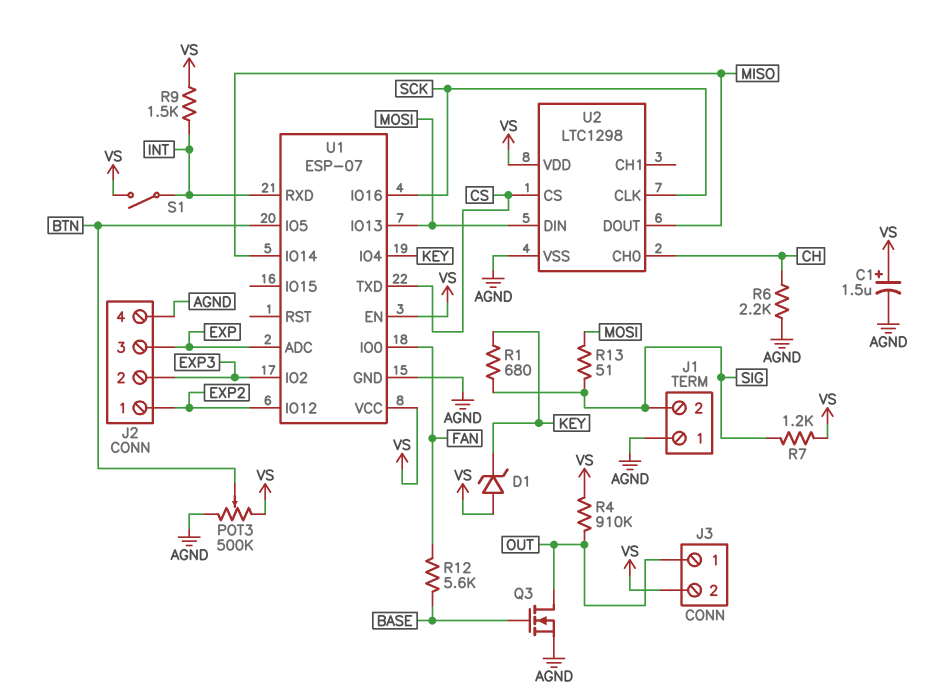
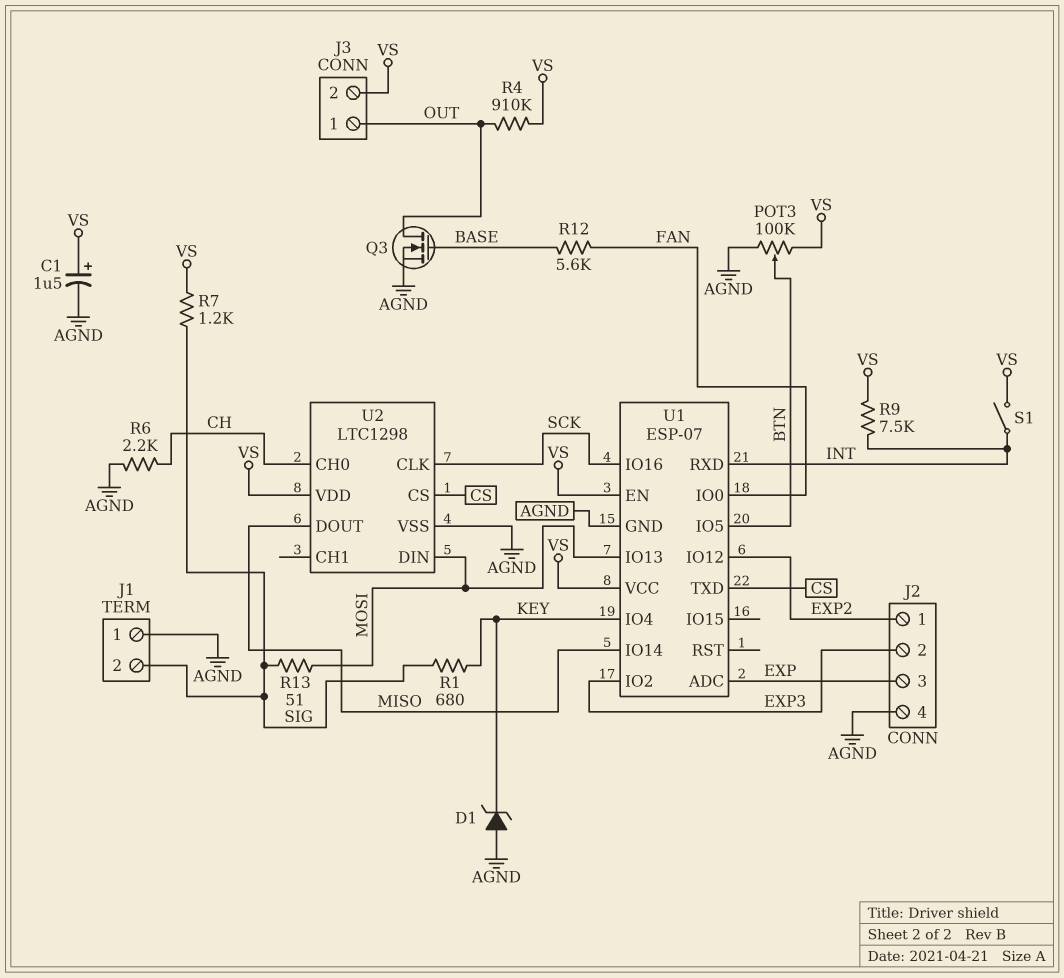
D1: zener (A VS, K KEY) -> zener (A AGND, K KEY)
POT3: 500k (AGND, VS, wiper BTN) -> 100k (AGND, VS, wiper BTN)
R9: 1.5k (INT, VS) -> 7.5k (INT, VS)

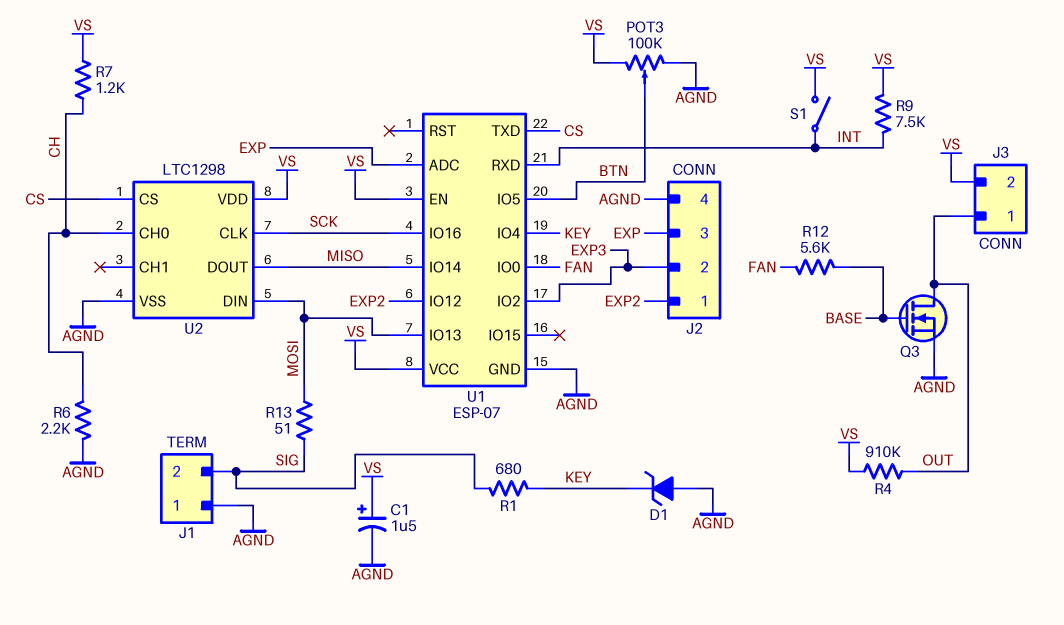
R7: 1.2k (SIG, VS) -> 1.2k (CH, VS)

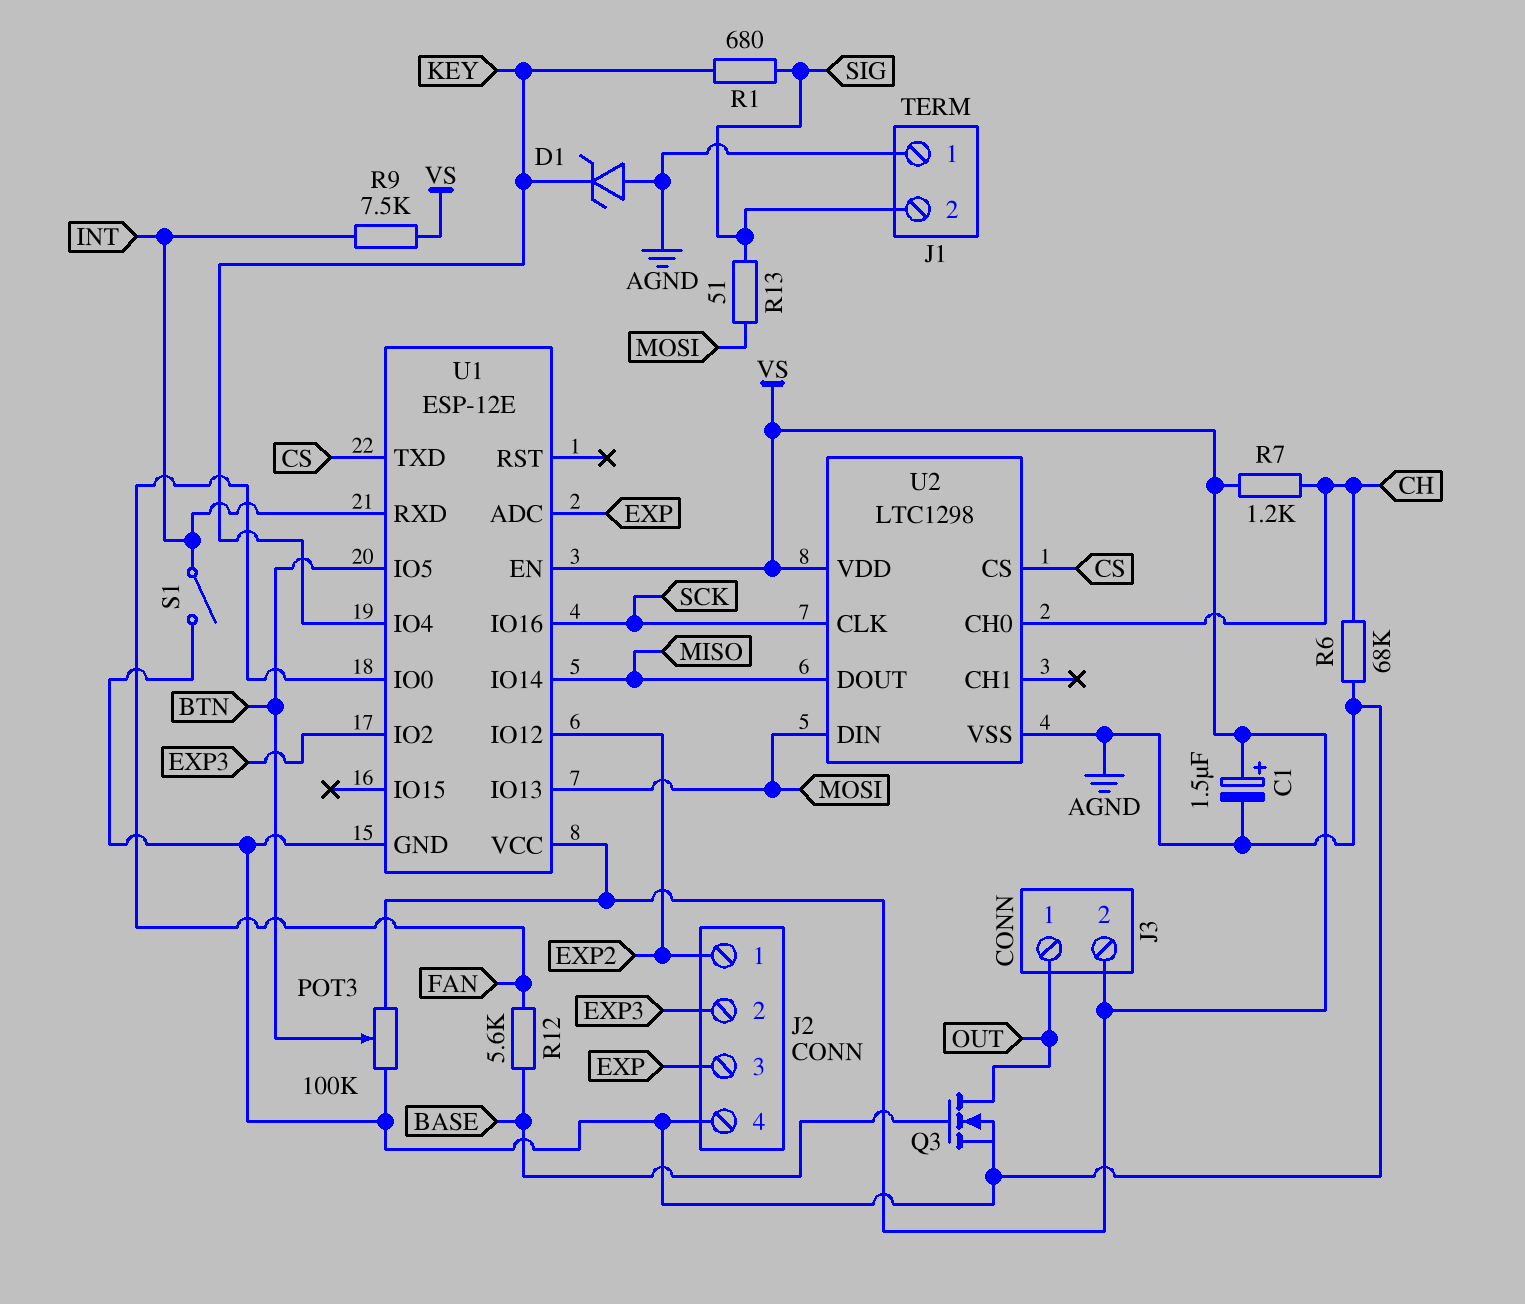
R4: 910k (OUT, VS) -> none
R6: 2.2k (AGND, CH) -> 68k (AGND, CH)
S1: switch (INT, VS) -> switch (AGND, INT)
U1: ESP-07 -> ESP-12E

